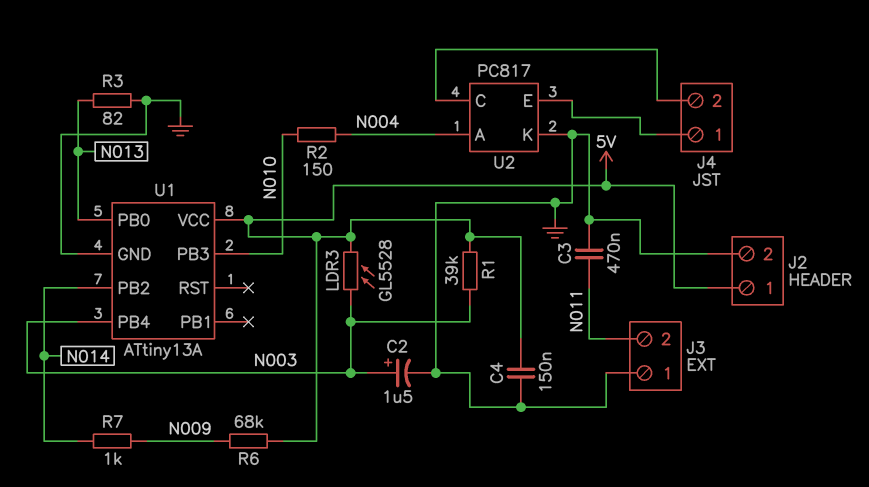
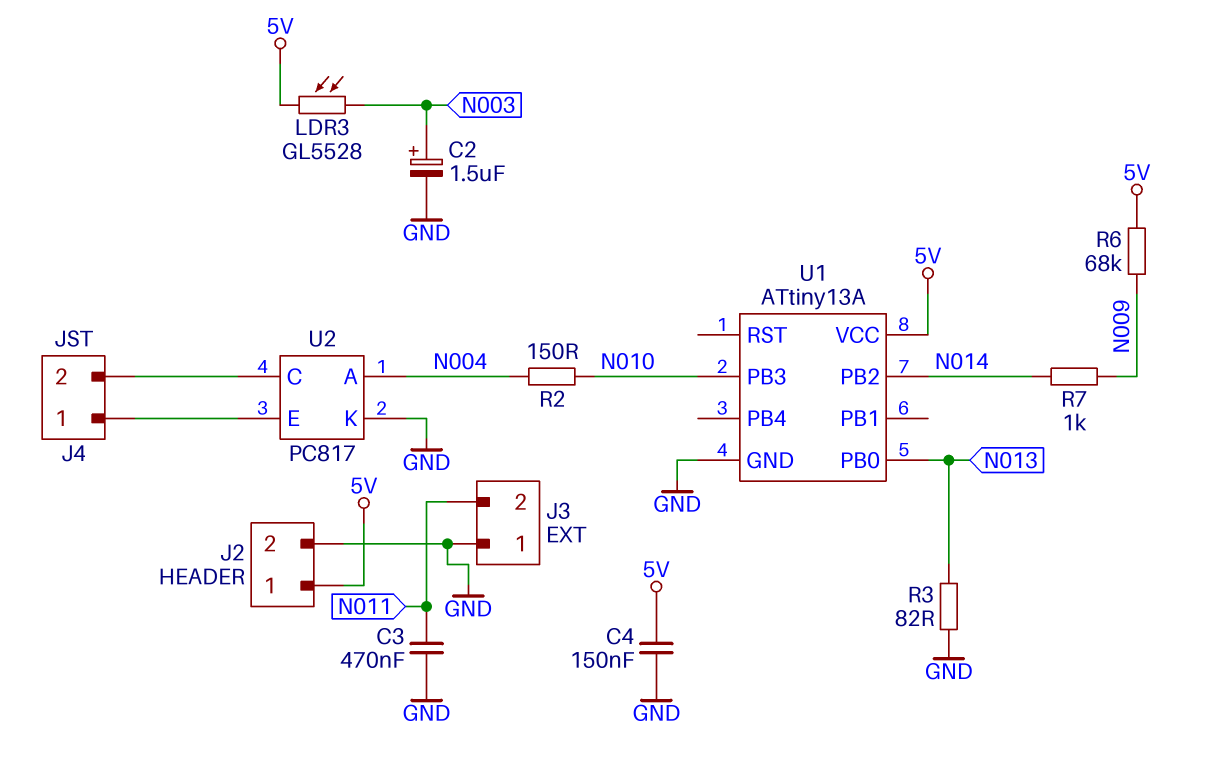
R1: 39k (5V, N003) -> none
U1 pin PB4: N003 -> none

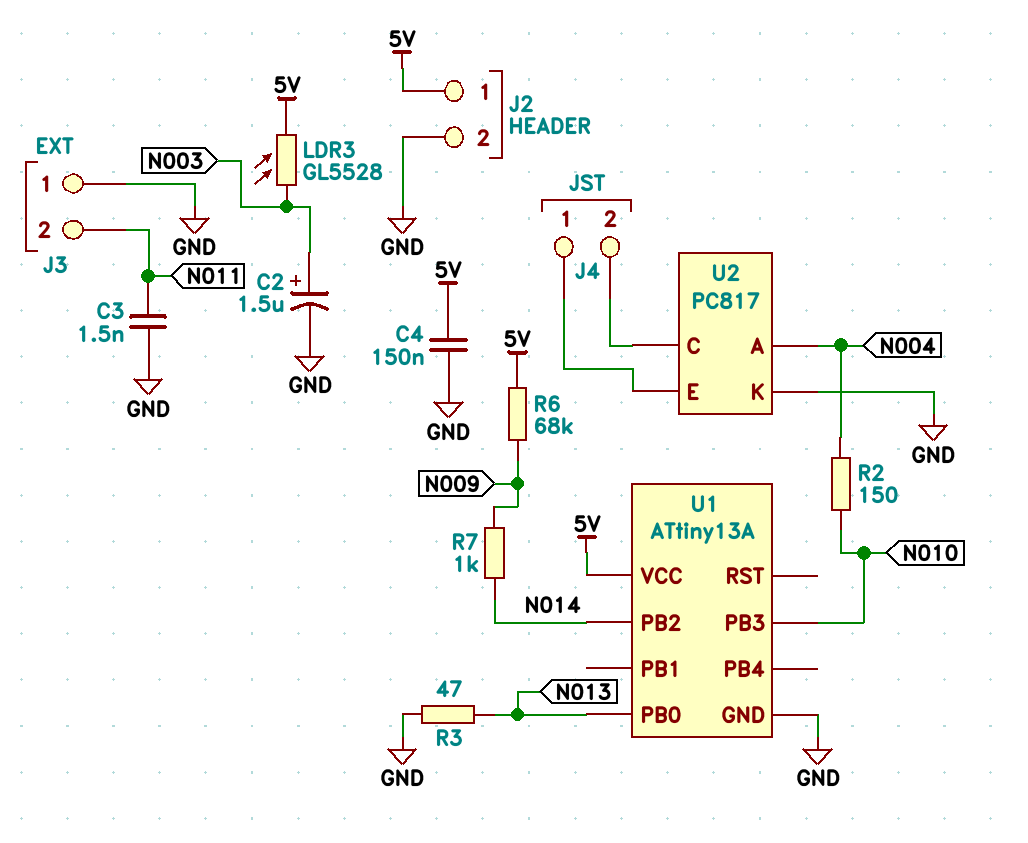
C3: 470nF (GND, N011) -> 1.5nF (GND, N011)
R3: 82 (GND, N013) -> 47 (GND, N013)

